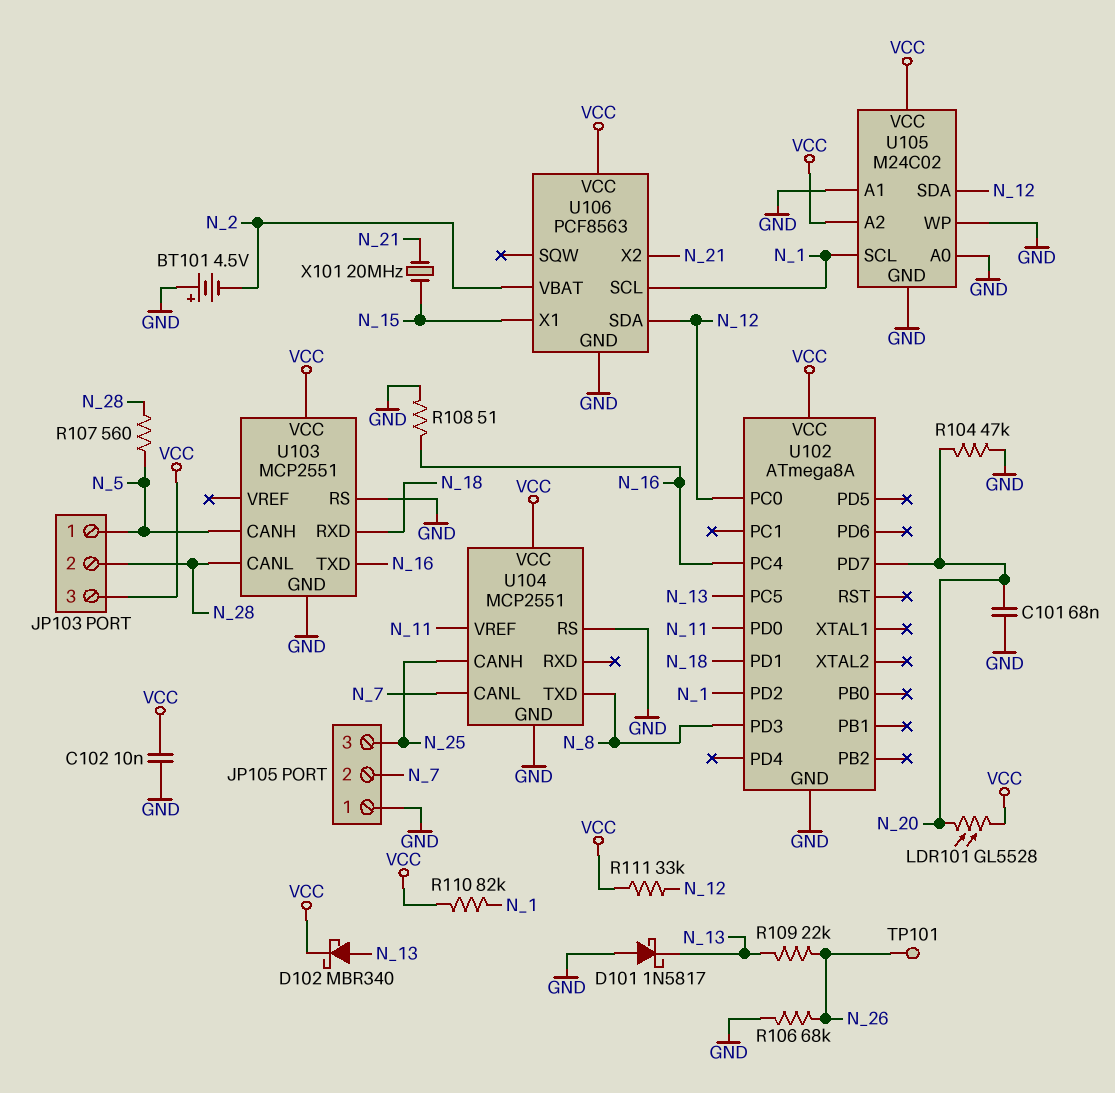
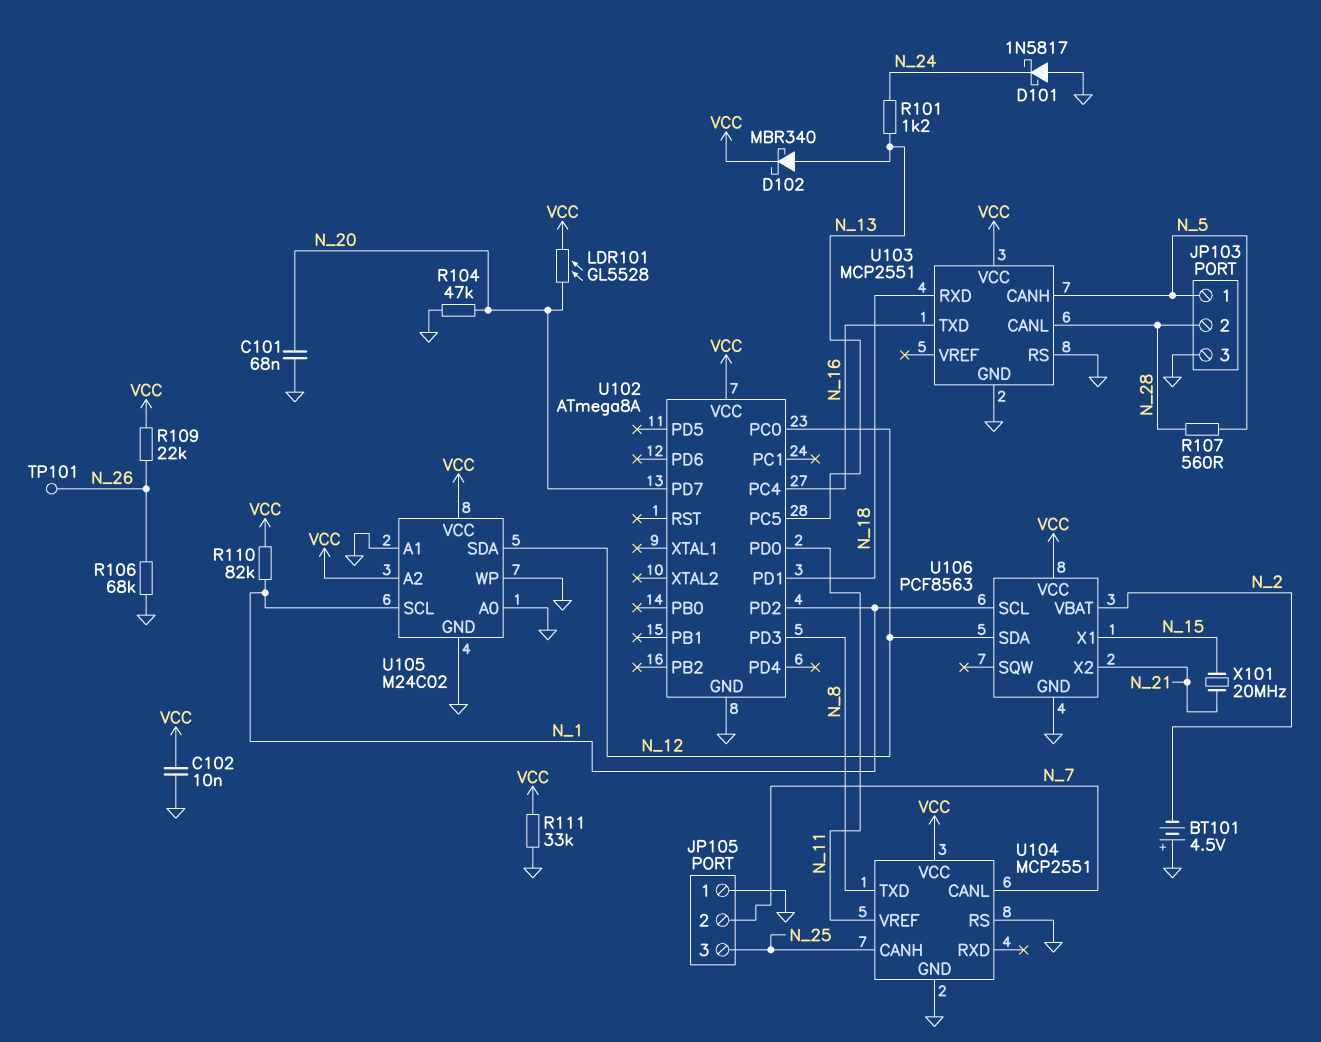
D101: schottky 1N5817 (A GND, K N_13) -> schottky 1N5817 (A GND, K N_24)
JP103 pin 3: VCC -> GND
R101: none -> 1.2k (N_13, N_24)
R108: 51 (GND, N_16) -> none
R109: 22k (N_13, N_26) -> 22k (N_26, VCC)
R111: 33k (N_12, VCC) -> 33k (GND, VCC)

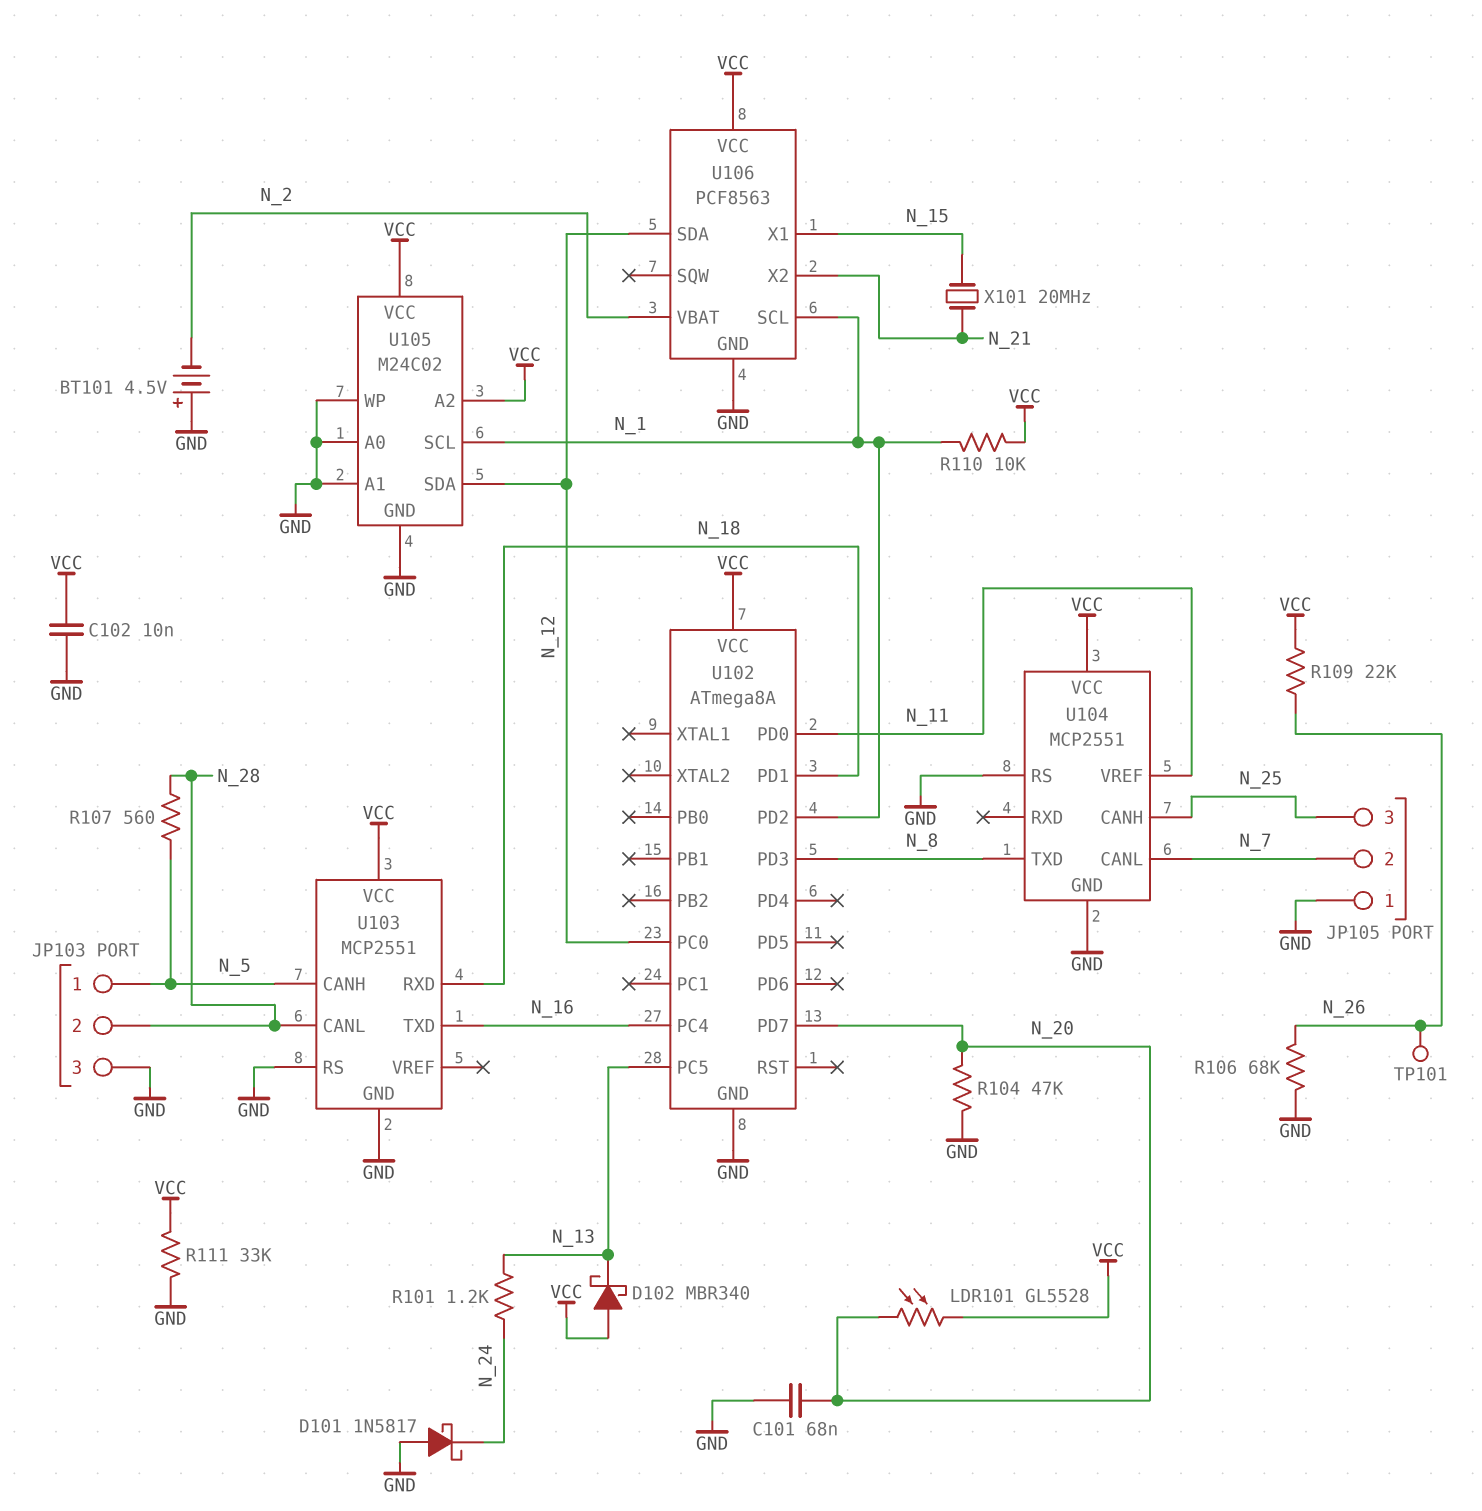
D102: schottky MBR340 (A N_13, K VCC) -> schottky MBR340 (A VCC, K N_13)
R110: 82k (N_1, VCC) -> 10k (N_1, VCC)

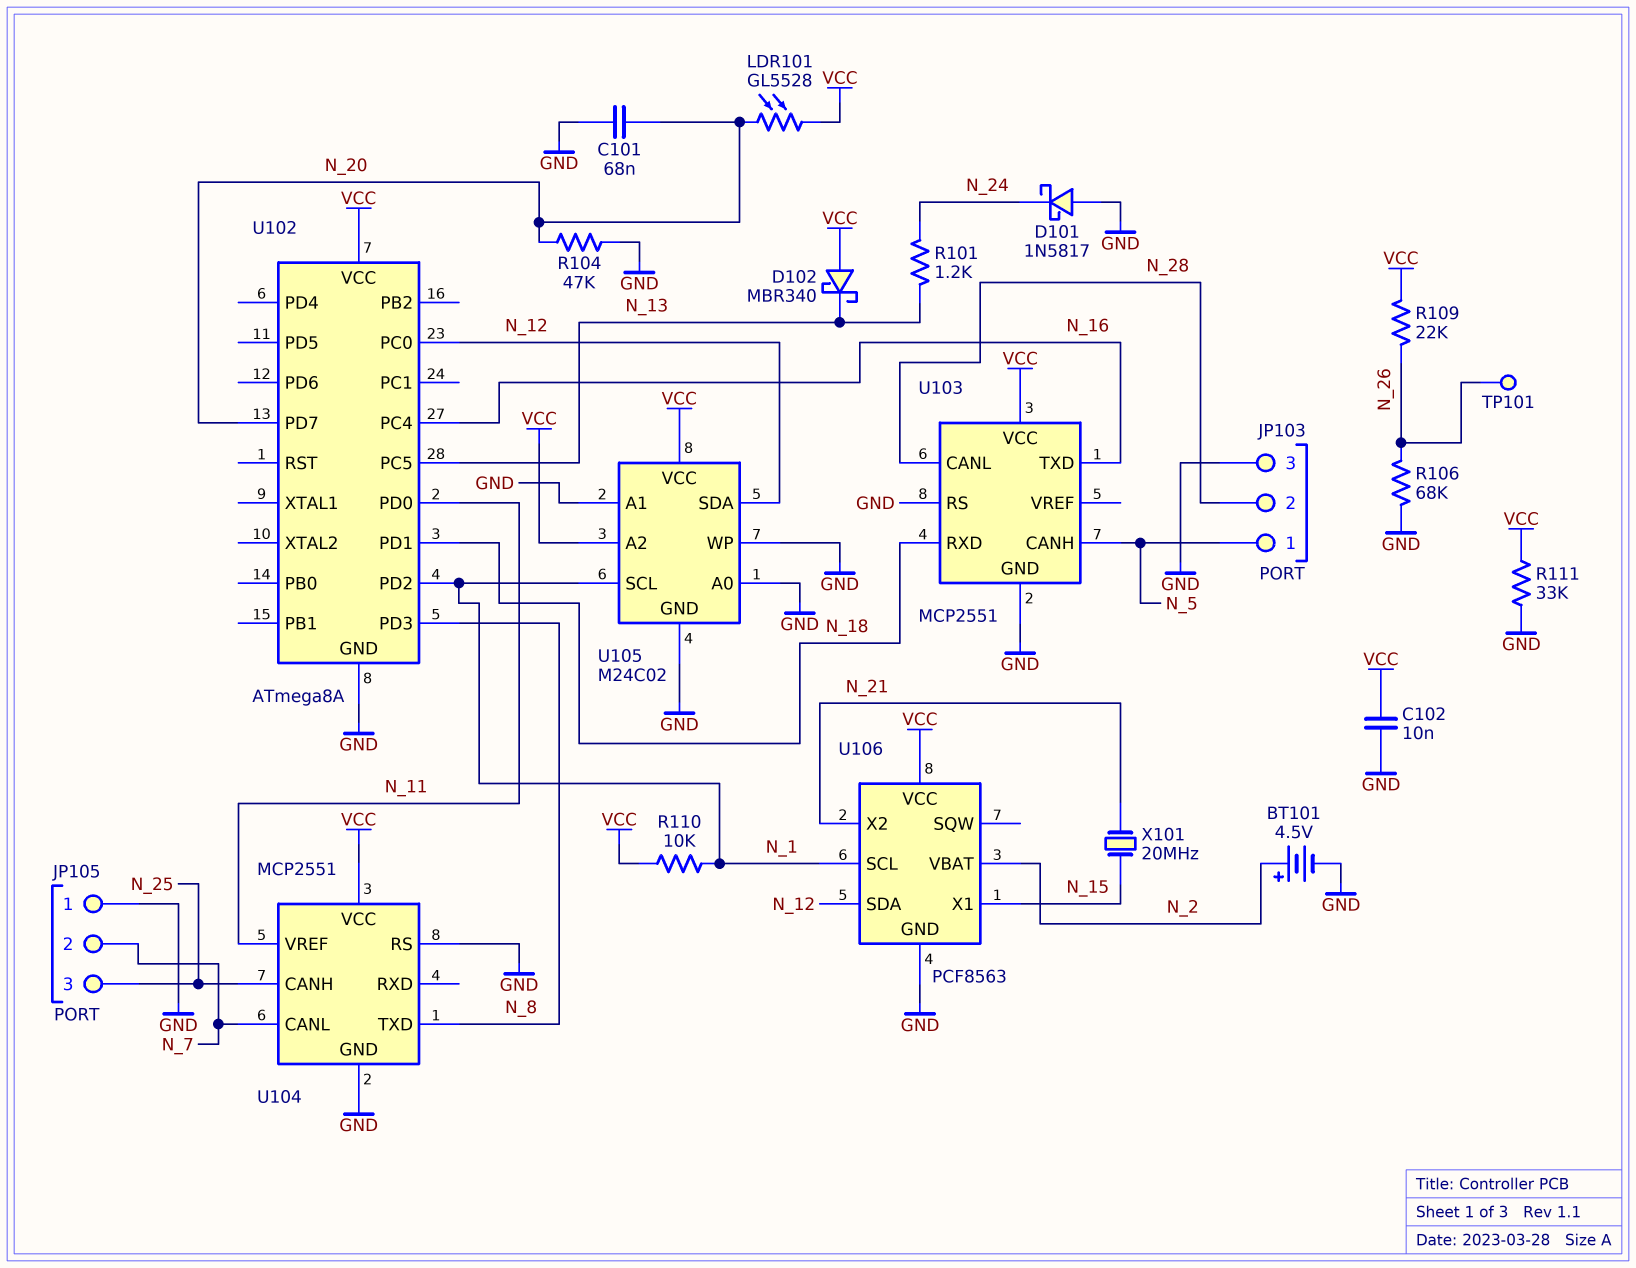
BT101: 4.5V (plus GND, minus N_2) -> 4.5V (plus N_2, minus GND)
R107: 560 (N_5, N_28) -> none

